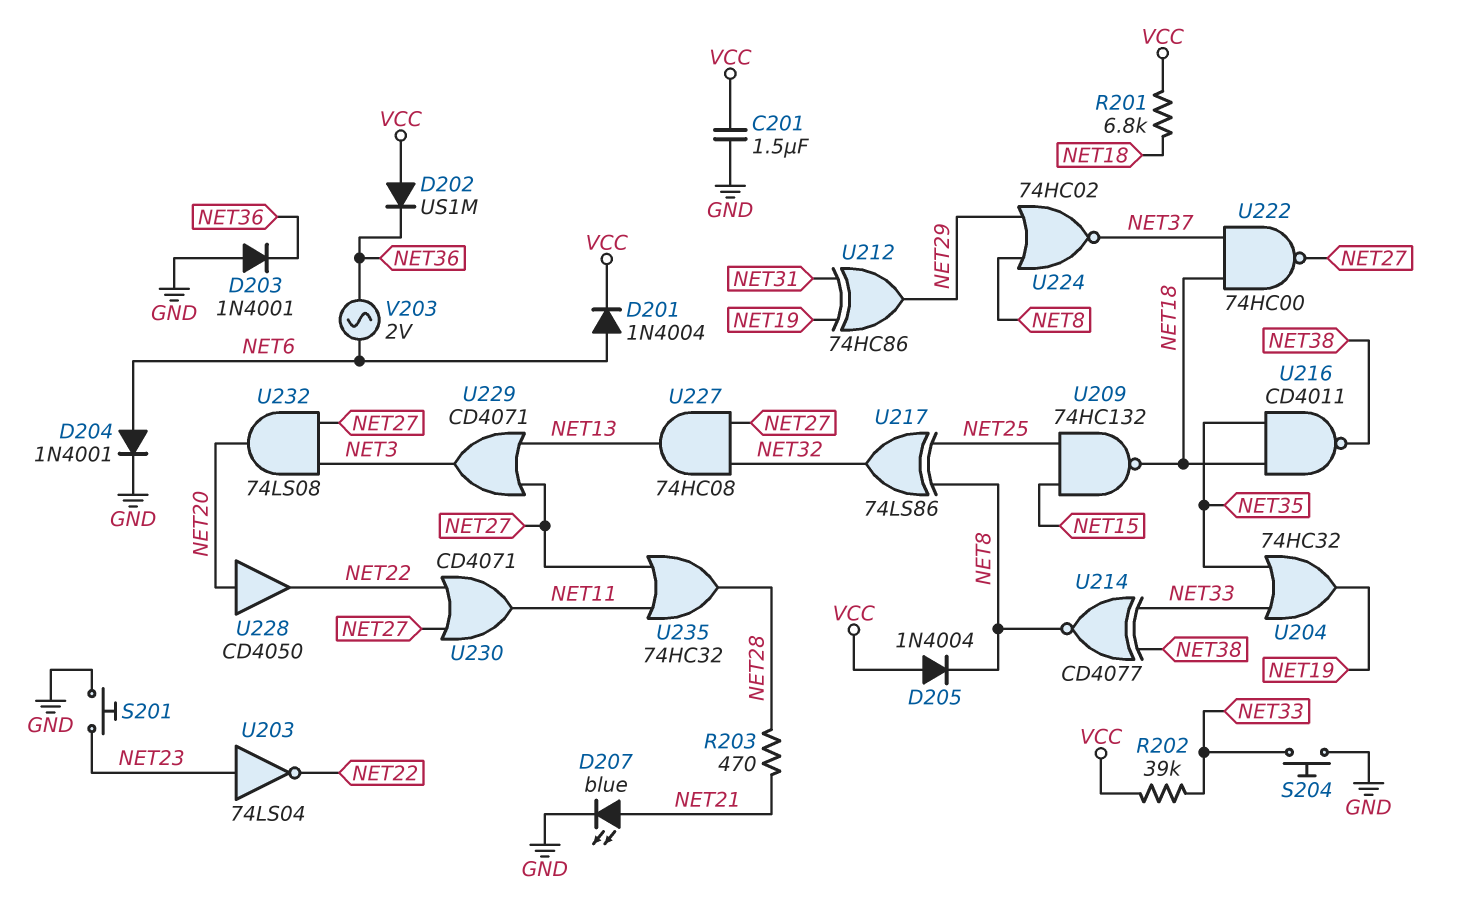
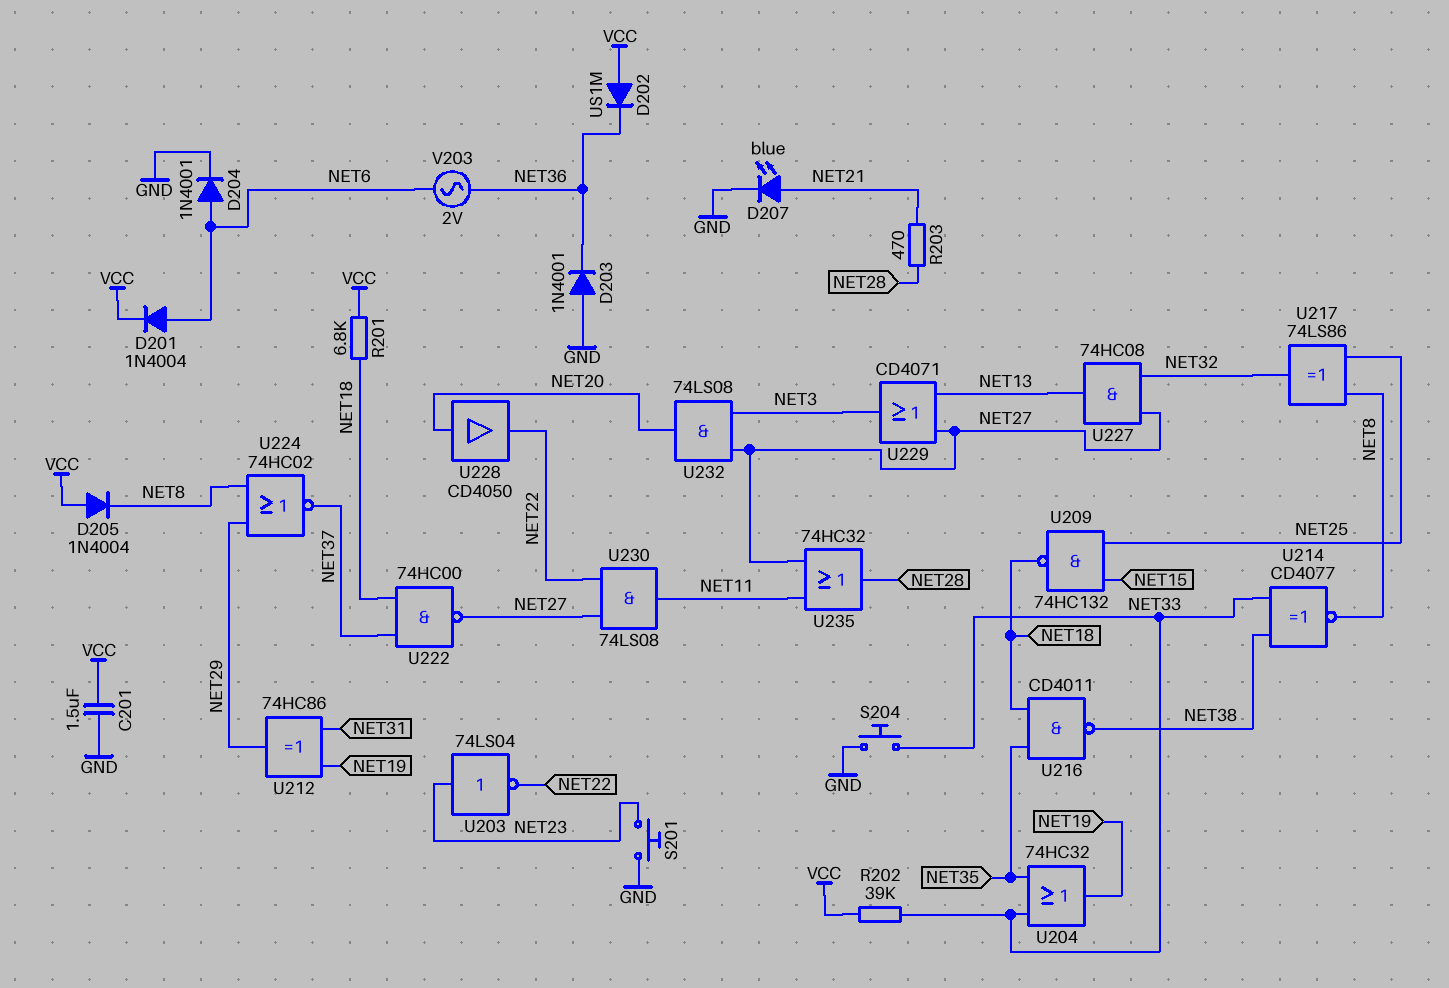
U230: OR CD4071 (in NET22, in NET27, out NET11) -> AND 74LS08 (in NET22, in NET27, out NET11)

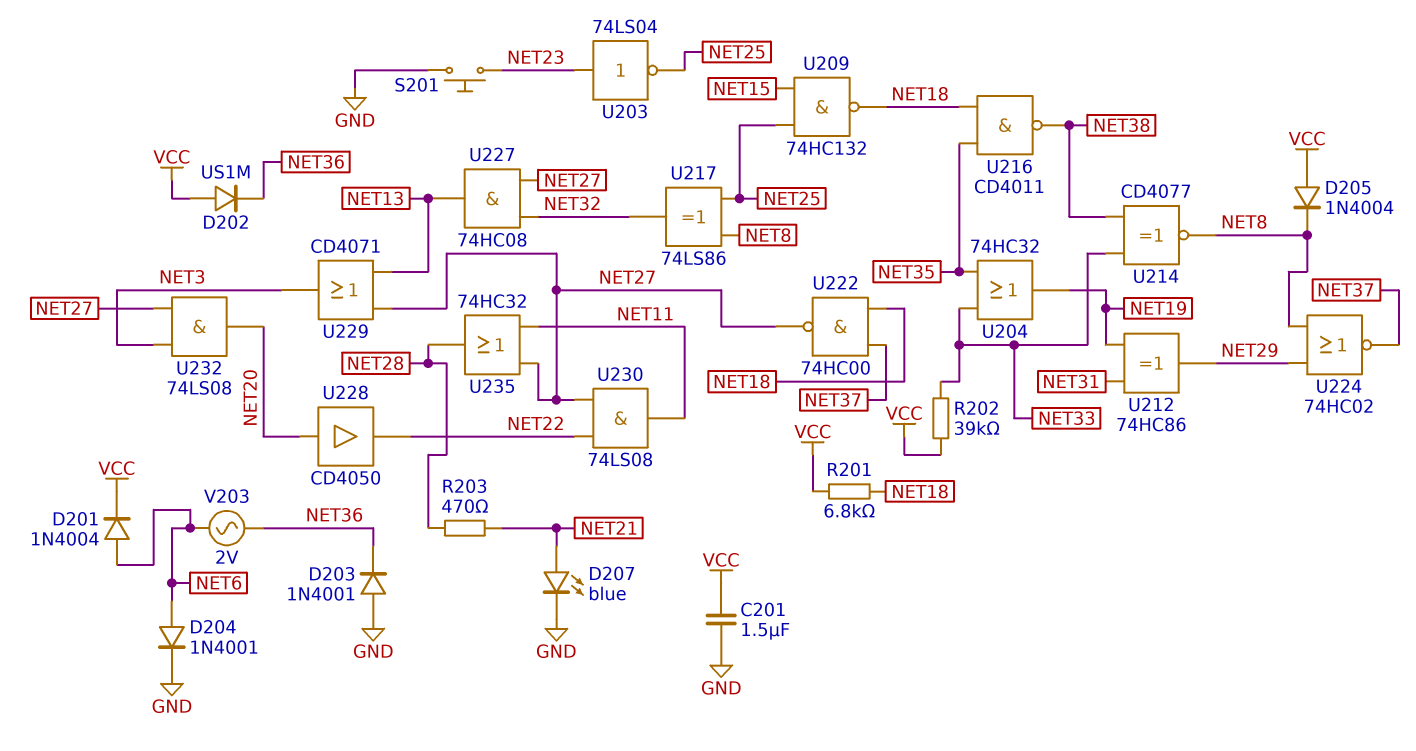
S204: button (GND, NET33) -> none
U203: NOT 74LS04 (in NET23, out NET22) -> NOT 74LS04 (in NET23, out NET25)

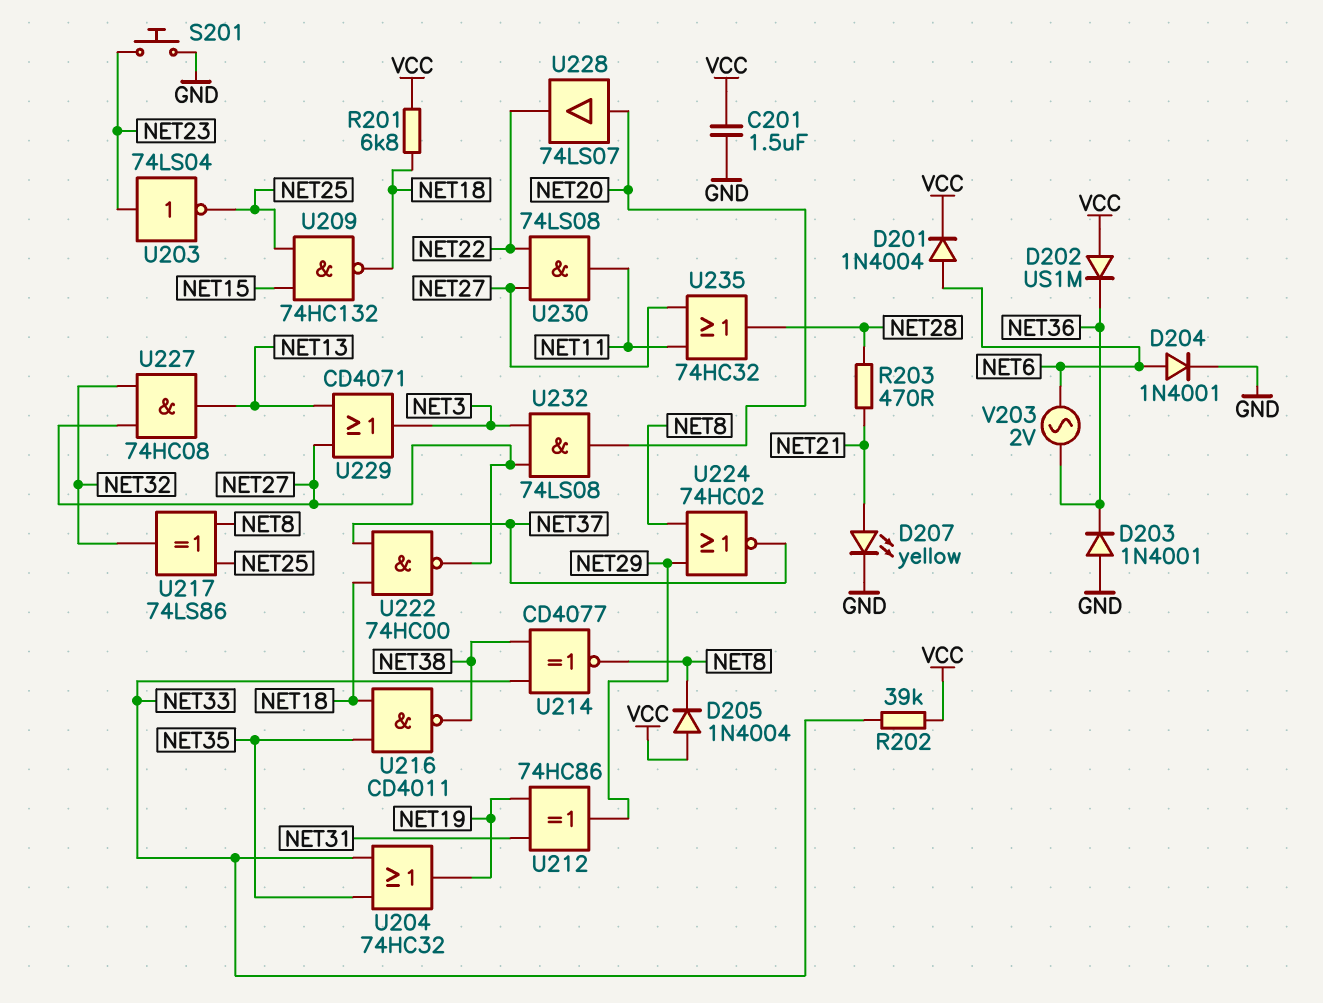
D207: LED blue (A NET21, K GND) -> LED yellow (A NET21, K GND)
U228: buffer CD4050 (in NET20, out NET22) -> buffer 74LS07 (in NET20, out NET22)

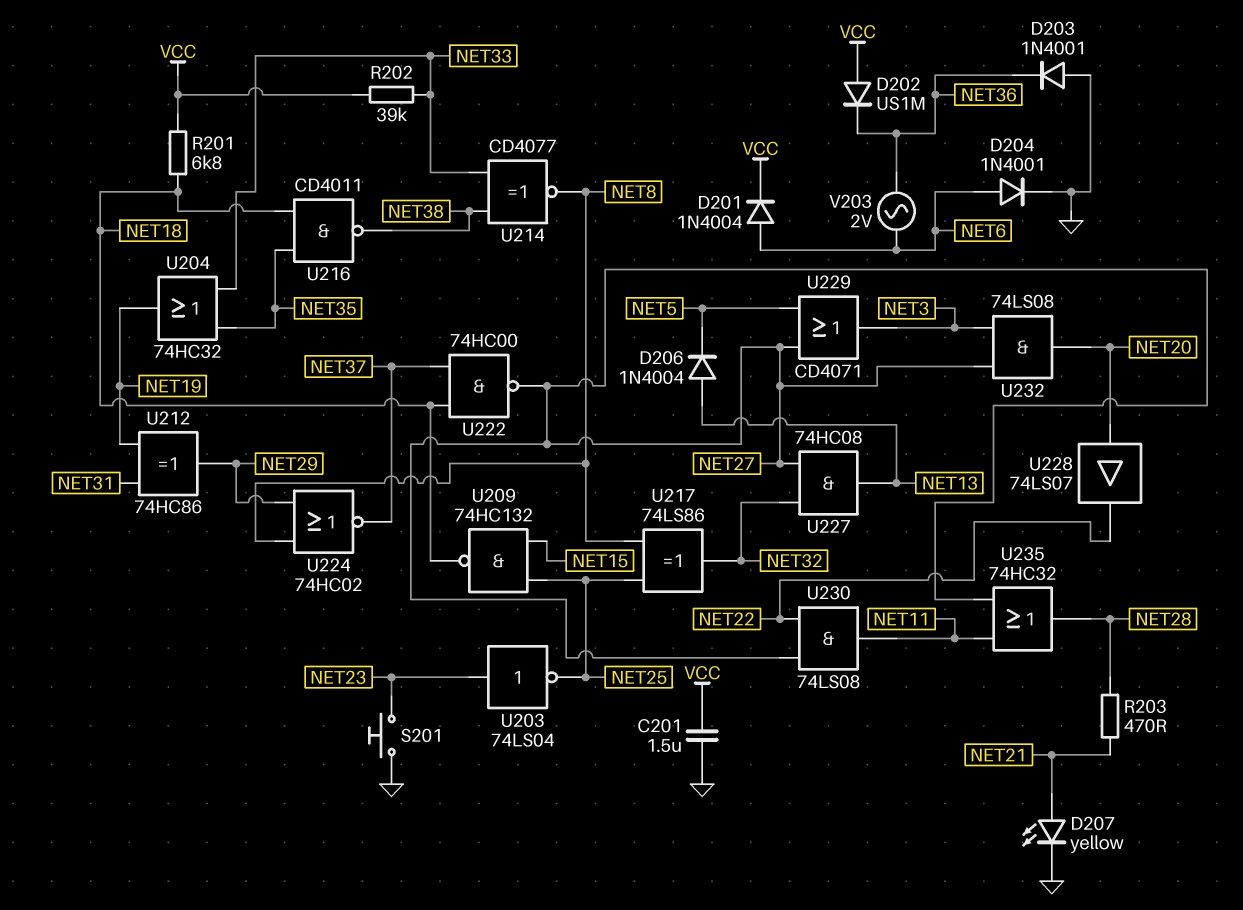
D205: diode 1N4004 (A VCC, K NET8) -> none
D206: none -> diode 1N4004 (A NET13, K NET5)
U229: OR CD4071 (in NET13, in NET27, out NET3) -> OR CD4071 (in NET5, in NET27, out NET3)

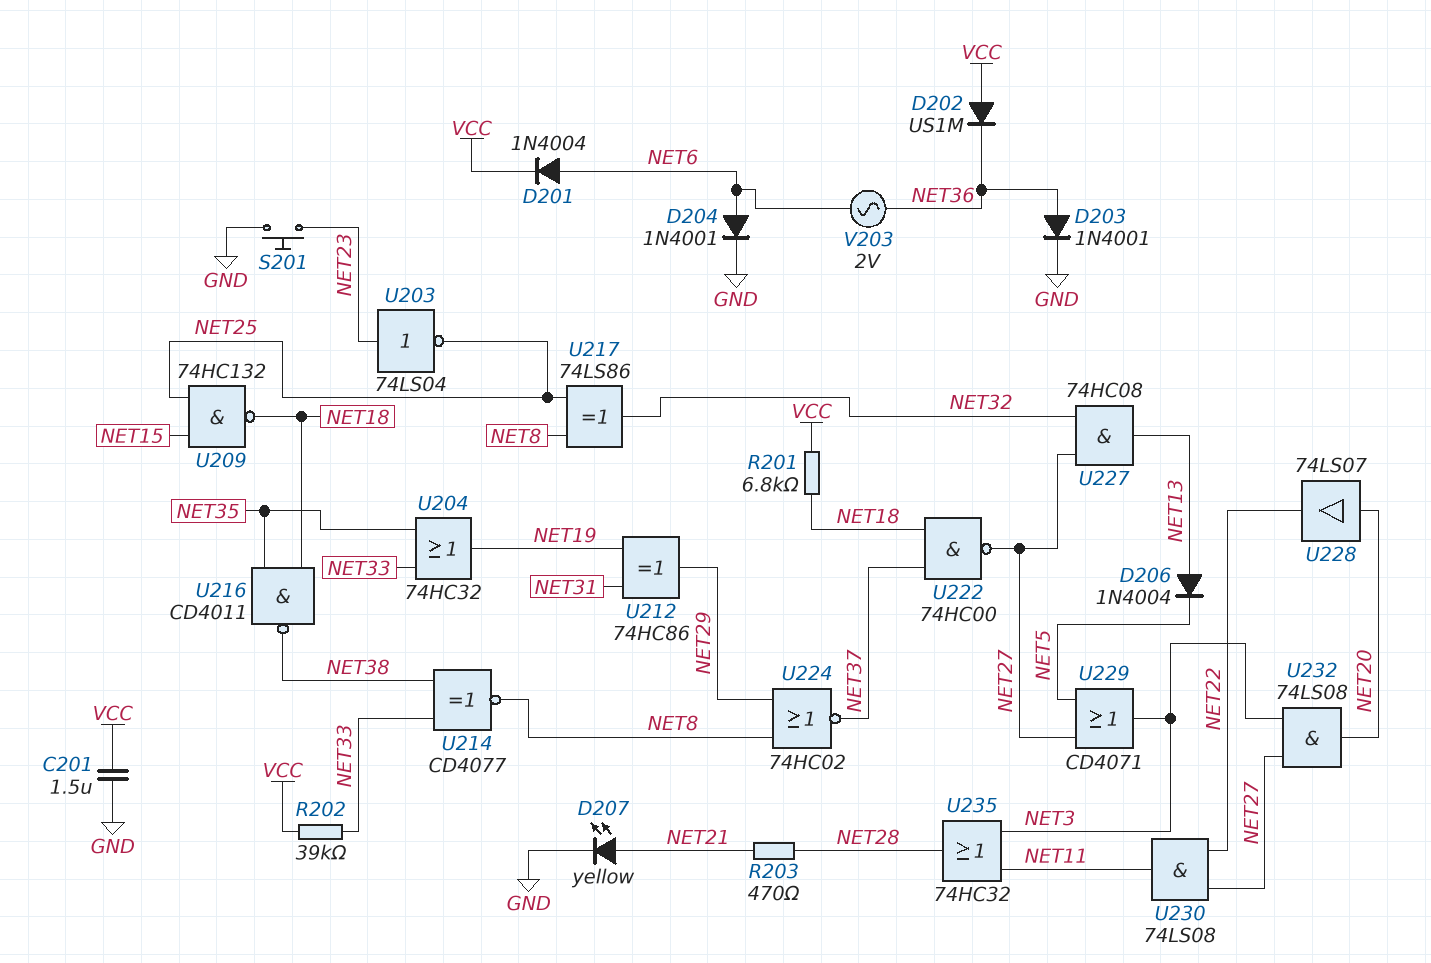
D203: diode 1N4001 (A GND, K NET36) -> diode 1N4001 (A NET36, K GND)
U235: OR 74HC32 (in NET11, in NET27, out NET28) -> OR 74HC32 (in NET3, in NET11, out NET28)

